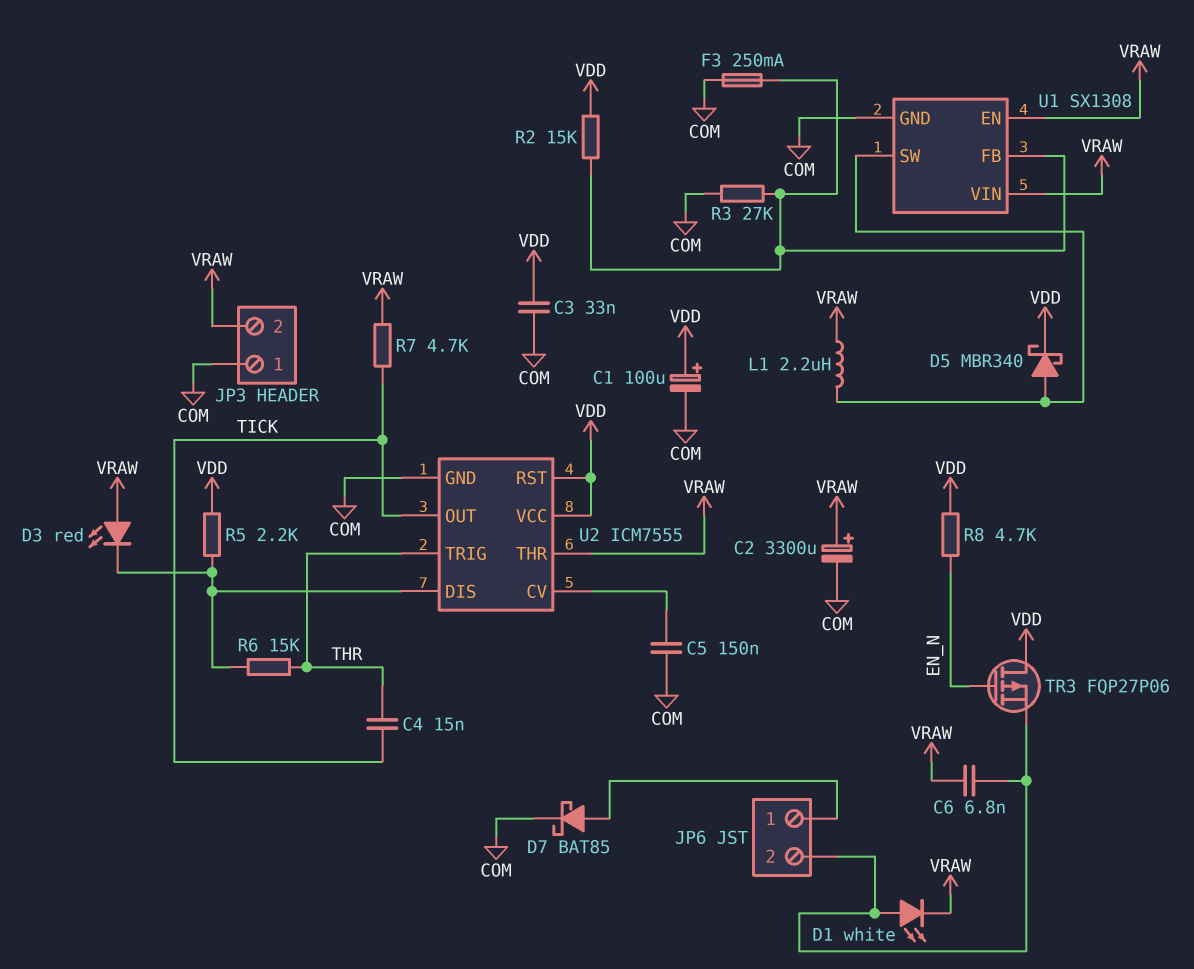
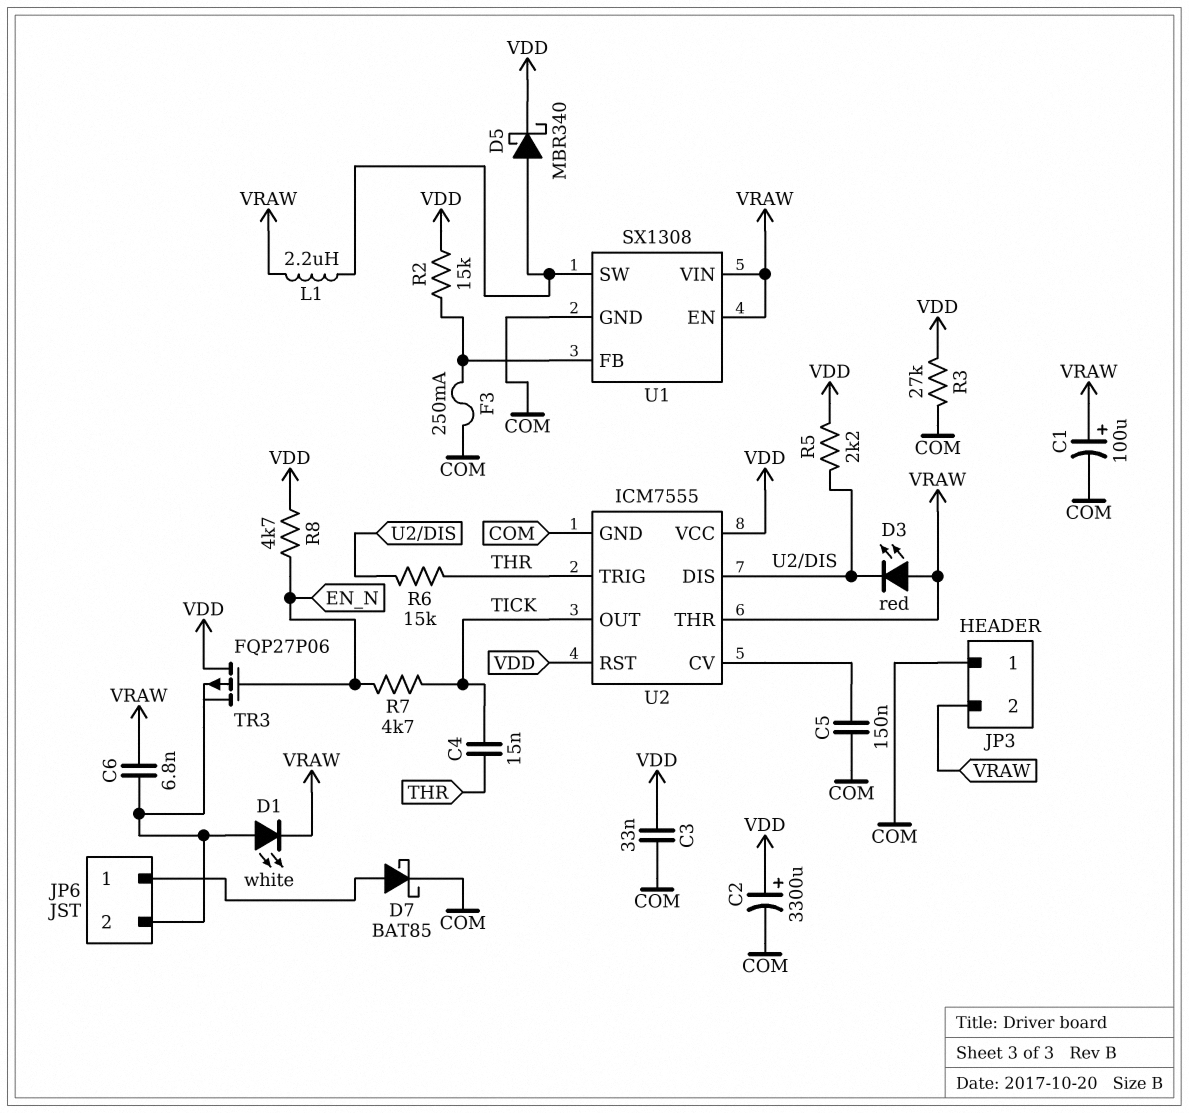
C1: 100uF (plus VDD, minus COM) -> 100uF (plus VRAW, minus COM)
C2: 3300uF (plus VRAW, minus COM) -> 3300uF (plus VDD, minus COM)
R3: 27k (COM, U1/FB) -> 27k (COM, VDD)
R7: 4.7k (TICK, VRAW) -> 4.7k (EN_N, TICK)

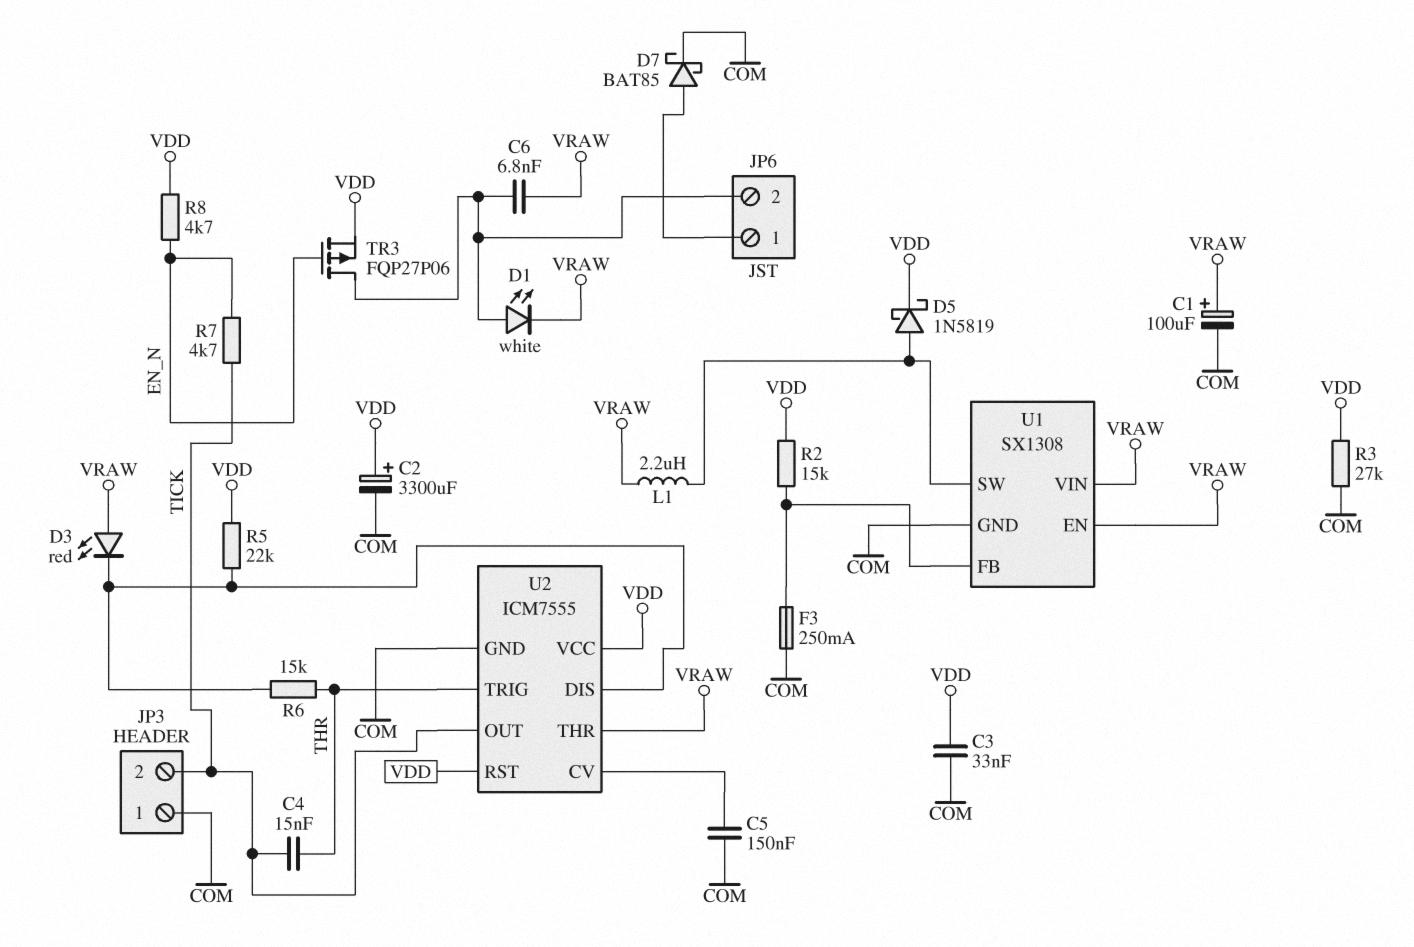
D5: schottky MBR340 (A U1/SW, K VDD) -> schottky 1N5819 (A U1/SW, K VDD)
JP3 pin 2: VRAW -> TICK
R5: 2.2k (U2/DIS, VDD) -> 22k (U2/DIS, VDD)
TR3: PMOS FQP27P06 (G EN_N, D VDD, S JP6/2) -> PMOS FQP27P06 (G EN_N, D JP6/2, S VDD)

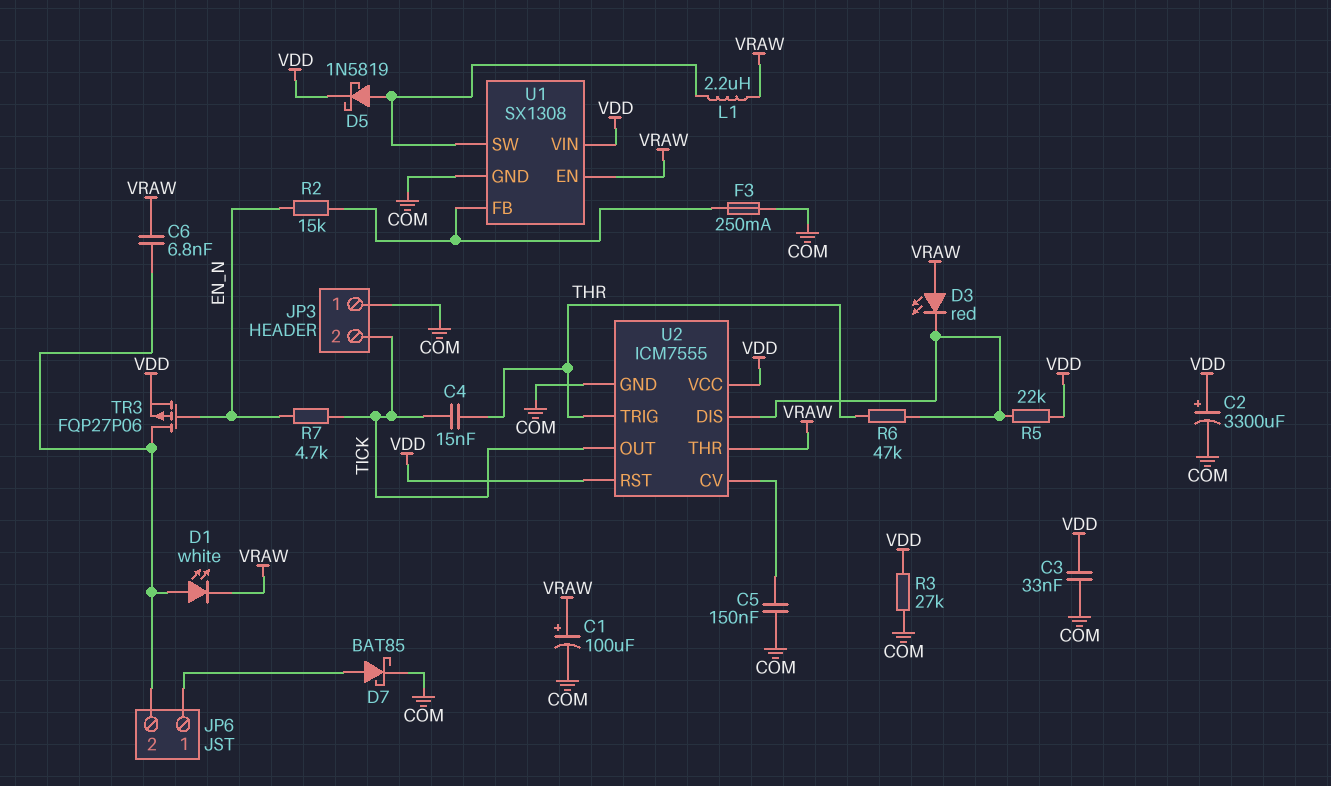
R2: 15k (U1/FB, VDD) -> 15k (EN_N, U1/FB)
R6: 15k (THR, U2/DIS) -> 47k (THR, U2/DIS)
R8: 4.7k (EN_N, VDD) -> none
U1 pin VIN: VRAW -> VDD

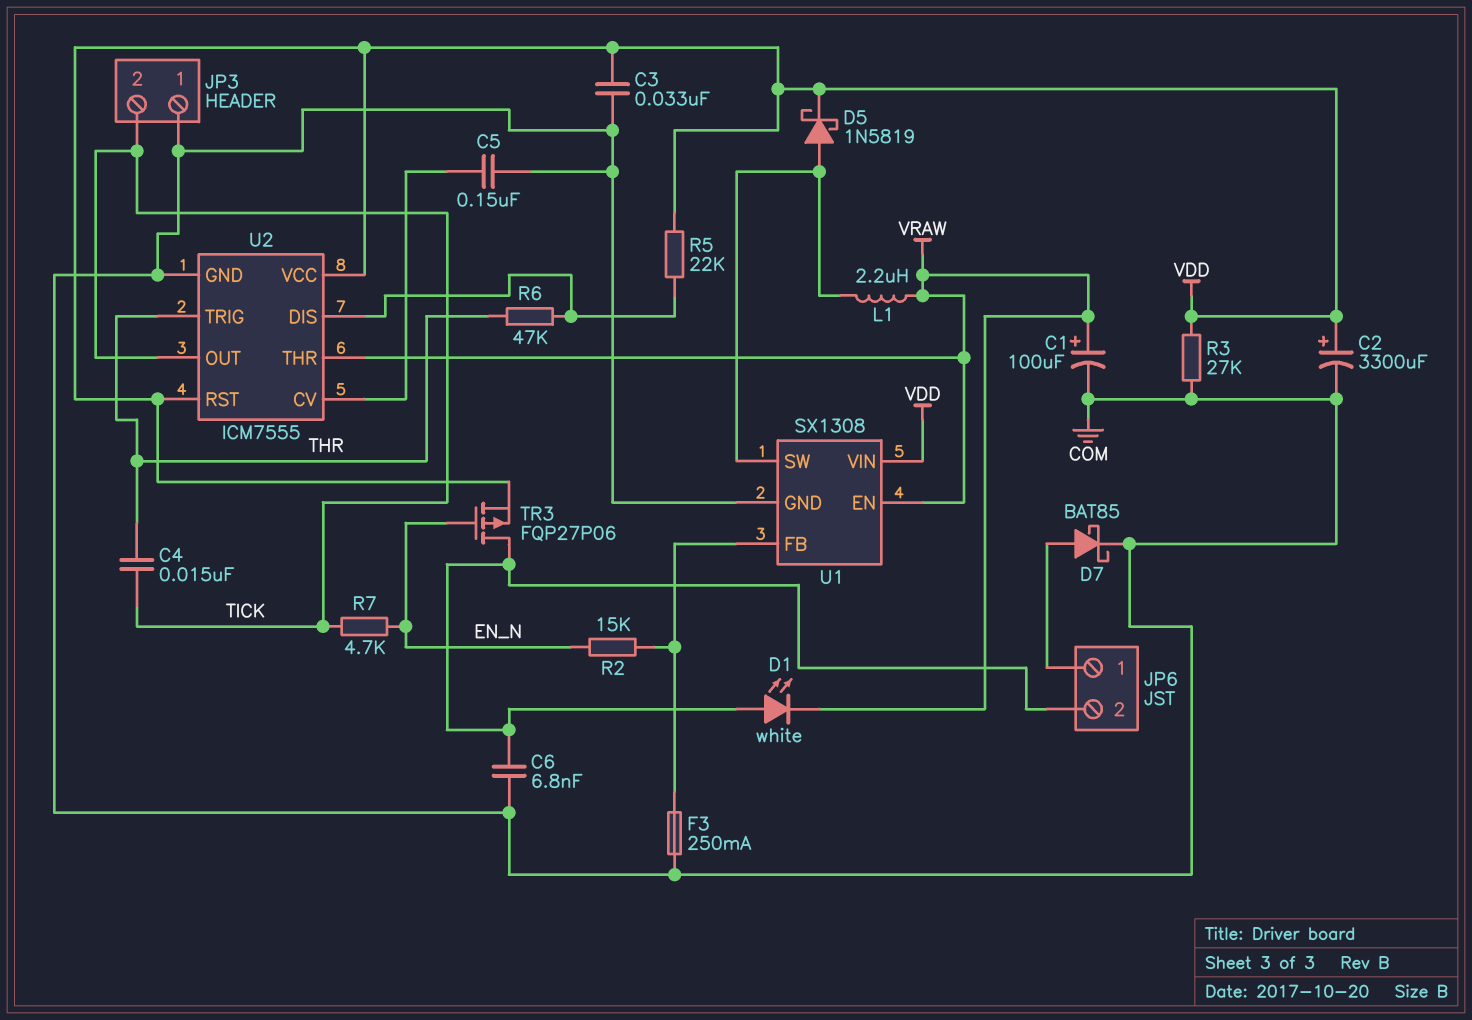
C6: 6.8nF (JP6/2, VRAW) -> 6.8nF (COM, JP6/2)
D3: LED red (A VRAW, K U2/DIS) -> none

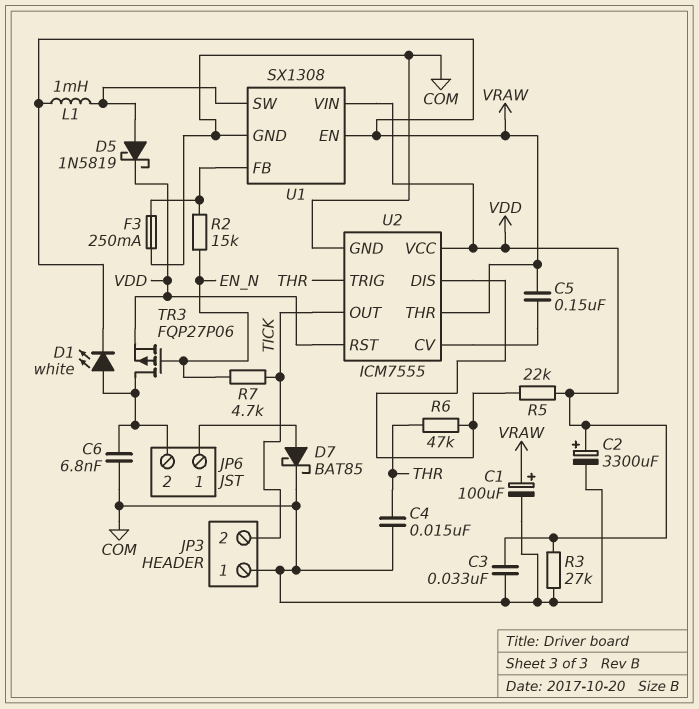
C4: 15nF (THR, TICK) -> 15nF (COM, THR)
C5: 150nF (COM, U2/CV) -> 150nF (U2/CV, VRAW)
L1: 2.2uH (U1/SW, VRAW) -> 1mH (U1/SW, VRAW)

